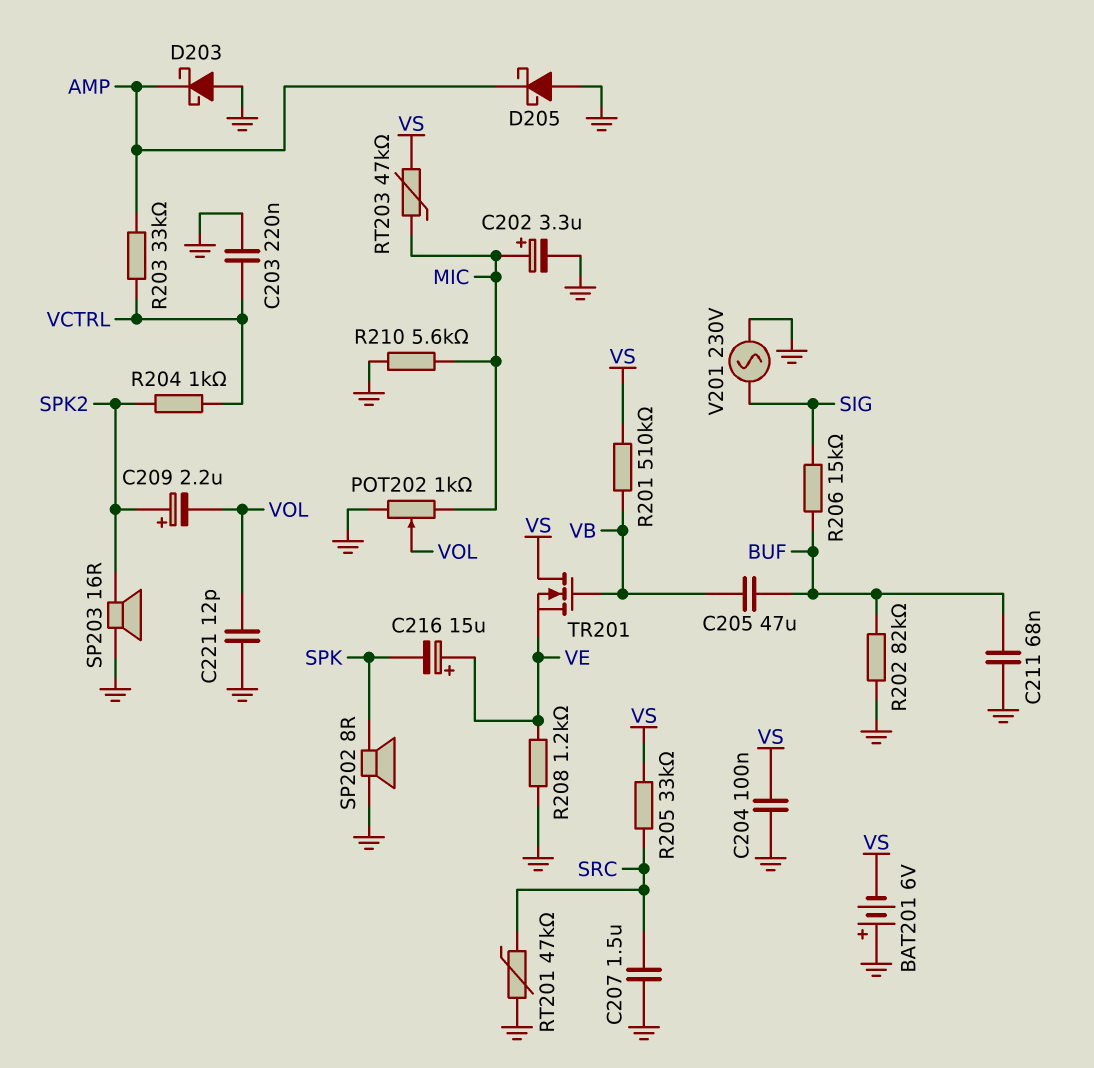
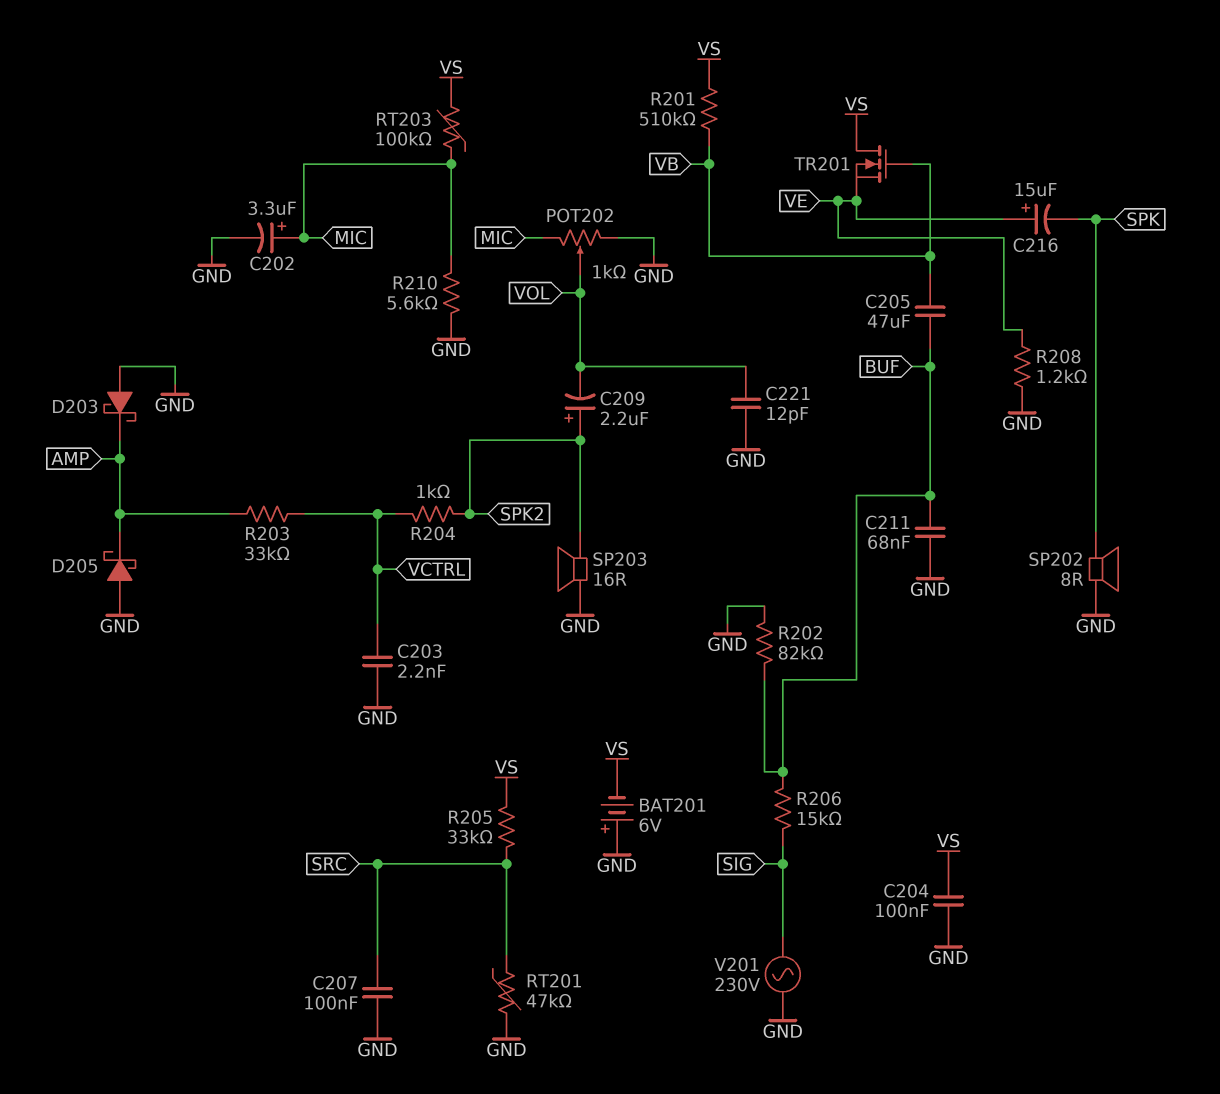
C203: 220nF (GND, VCTRL) -> 2.2nF (GND, VCTRL)
C207: 1.5uF (GND, SRC) -> 100nF (GND, SRC)
RT203: 47k (MIC, VS) -> 100k (MIC, VS)

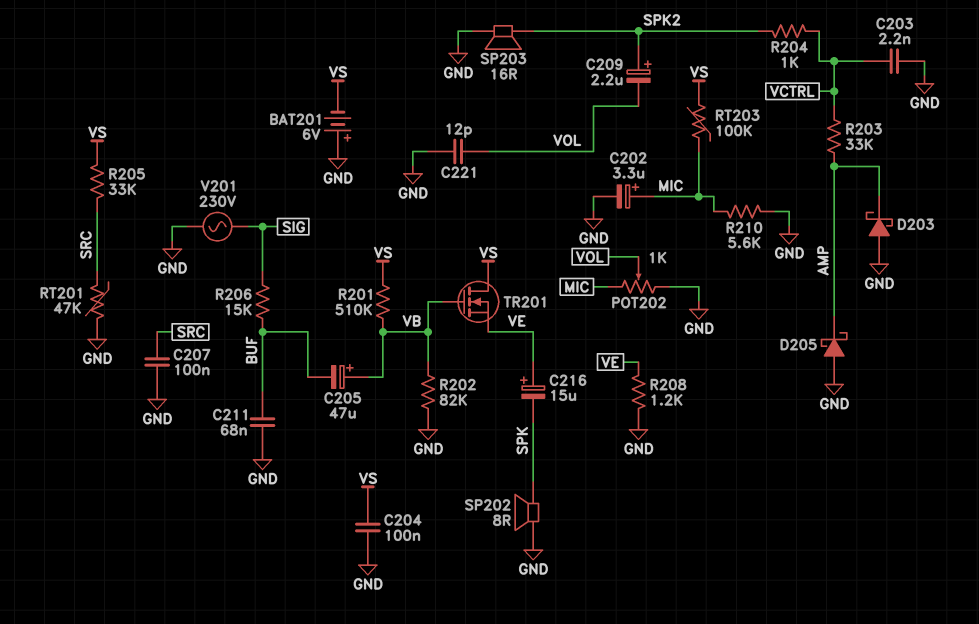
C205: 47uF (BUF, VB) -> 47uF (plus VB, minus BUF)
R202: 82k (BUF, GND) -> 82k (GND, VB)

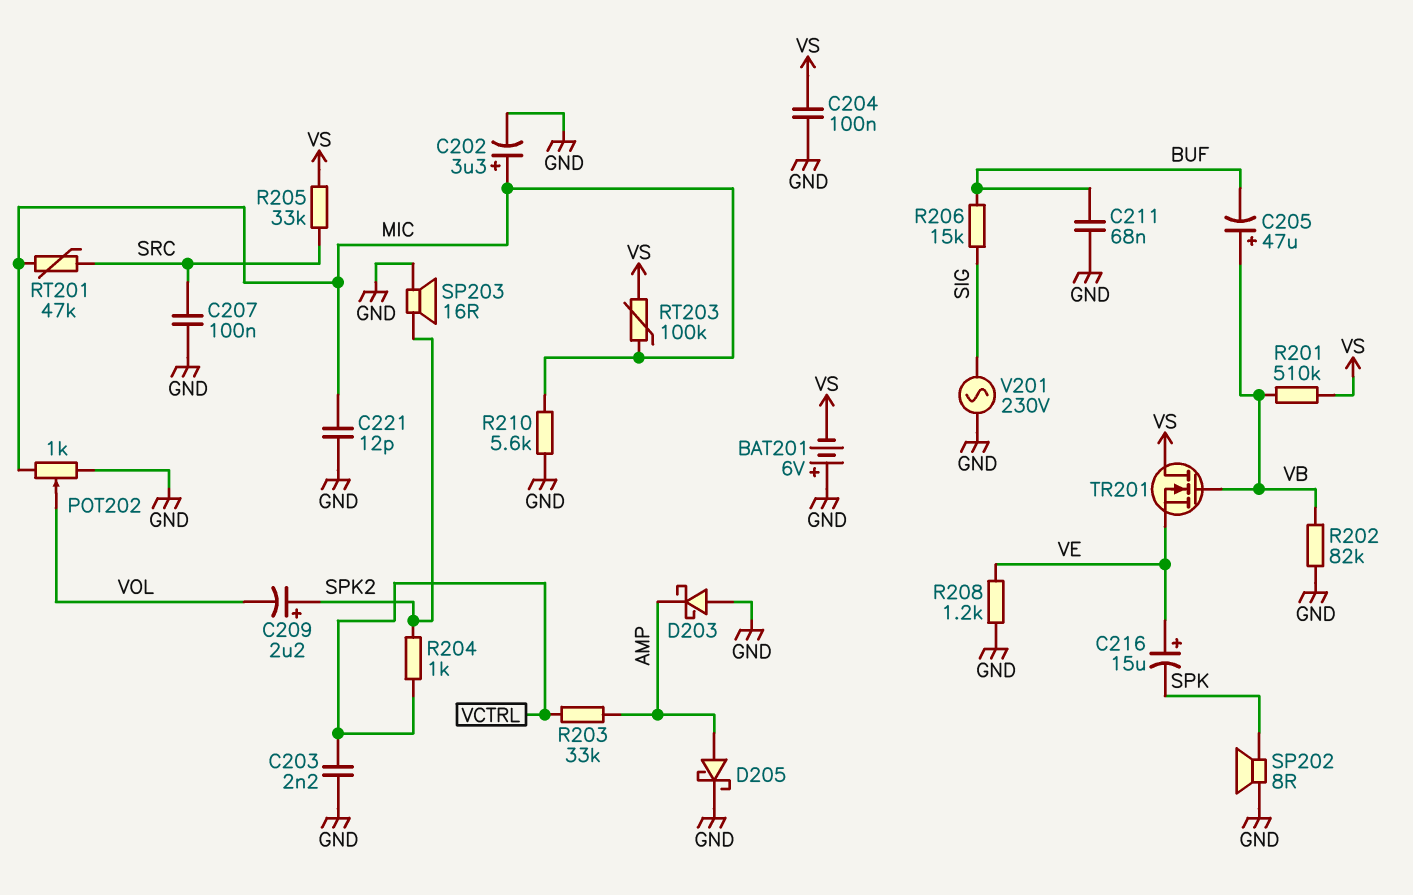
C221: 12pF (GND, VOL) -> 12pF (GND, MIC)
D205: schottky (A GND, K AMP) -> schottky (A AMP, K GND)
RT201: 47k (GND, SRC) -> 47k (MIC, SRC)

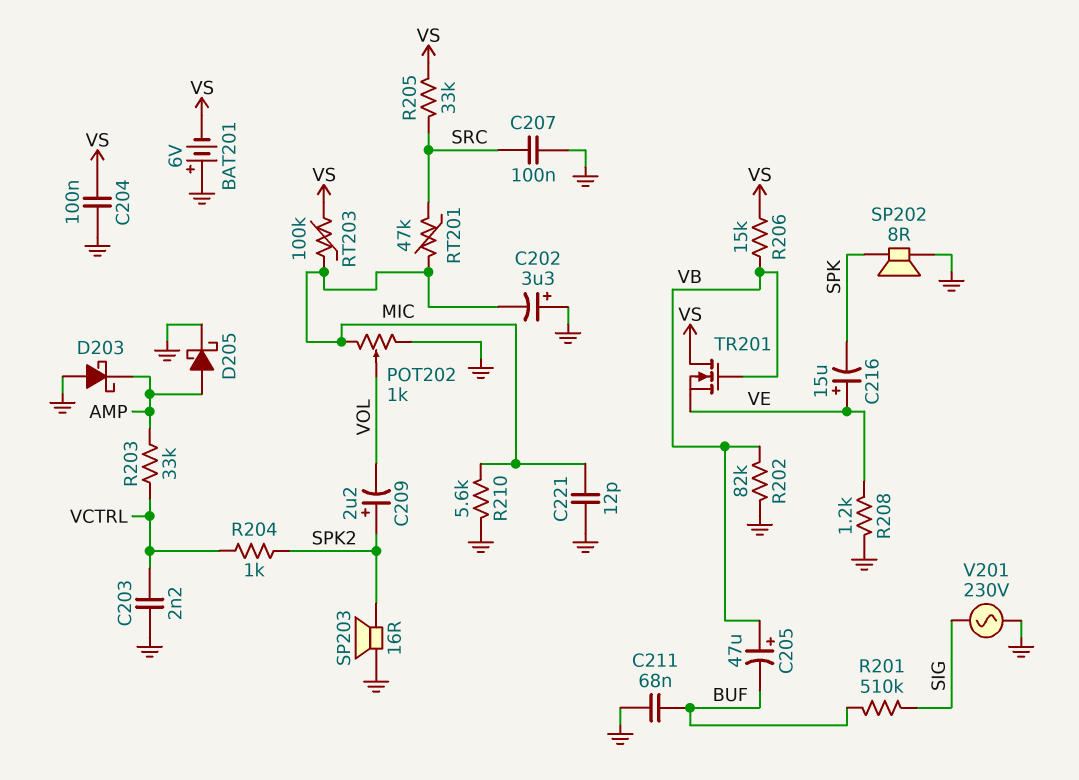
C202: 3.3uF (plus MIC, minus GND) -> 3.3uF (plus GND, minus MIC)
R201: 510k (VB, VS) -> 510k (BUF, SIG)
R206: 15k (BUF, SIG) -> 15k (VB, VS)

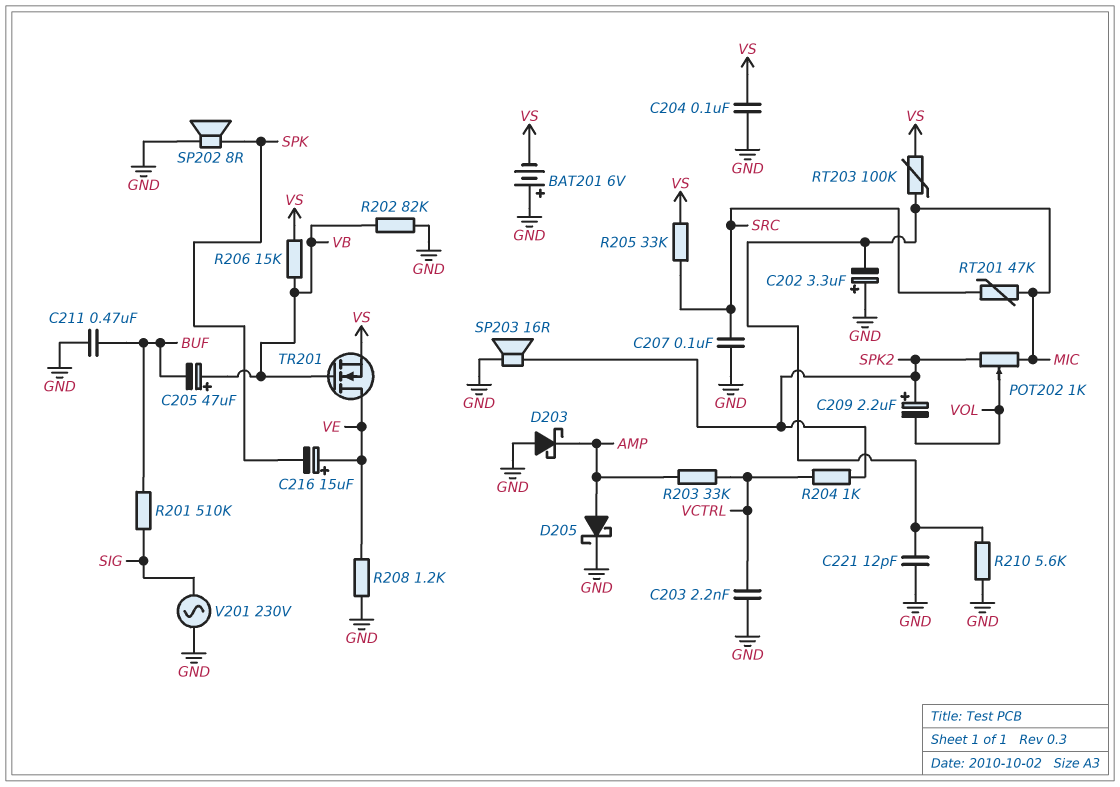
C211: 68nF (BUF, GND) -> 470nF (BUF, GND)
POT202: 1k (GND, MIC, wiper VOL) -> 1k (MIC, SPK2, wiper VOL)
TR201: NMOS (G VB, D VS, S VE) -> NMOS (G VB, D VE, S VS)

